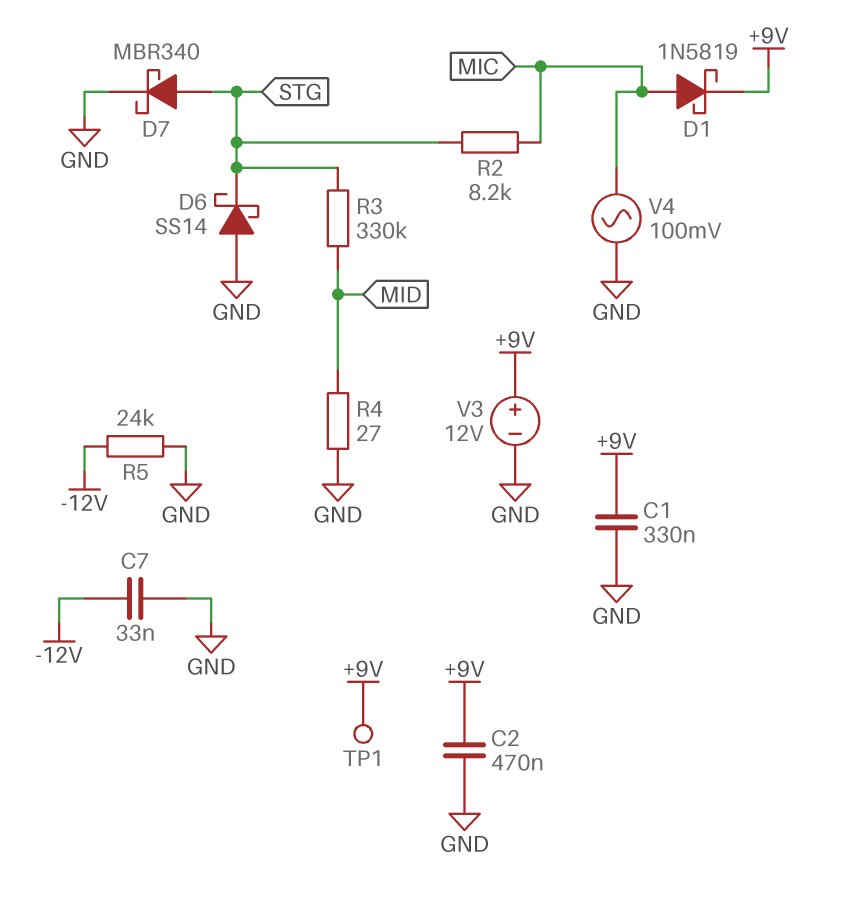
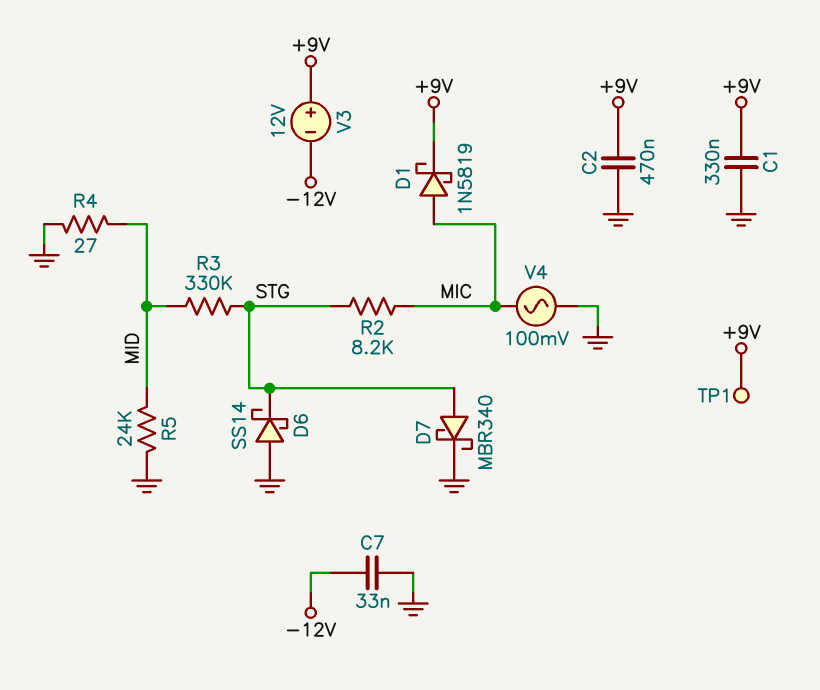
R5: 24k (-12V, GND) -> 24k (GND, MID)
V3: 12V (plus +9V, minus GND) -> 12V (plus +9V, minus -12V)

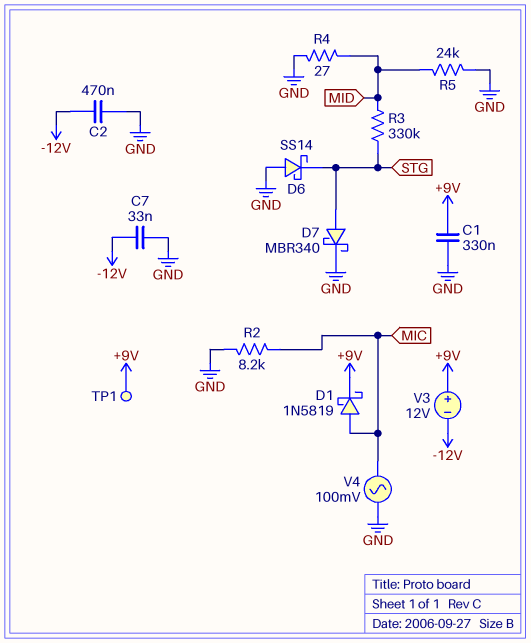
C2: 470nF (+9V, GND) -> 470nF (-12V, GND)
R2: 8.2k (MIC, STG) -> 8.2k (GND, MIC)

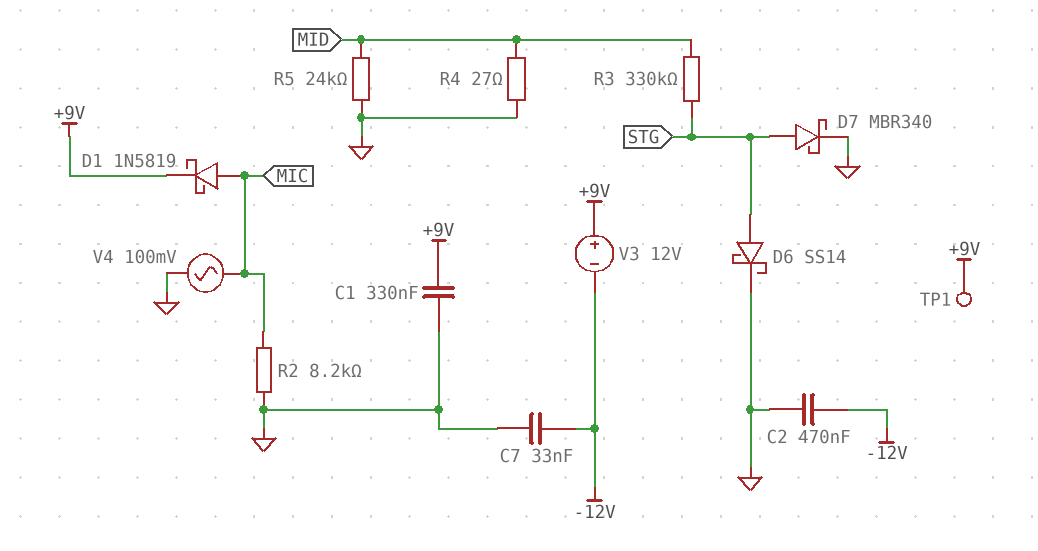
D6: schottky SS14 (A GND, K STG) -> schottky SS14 (A STG, K GND)

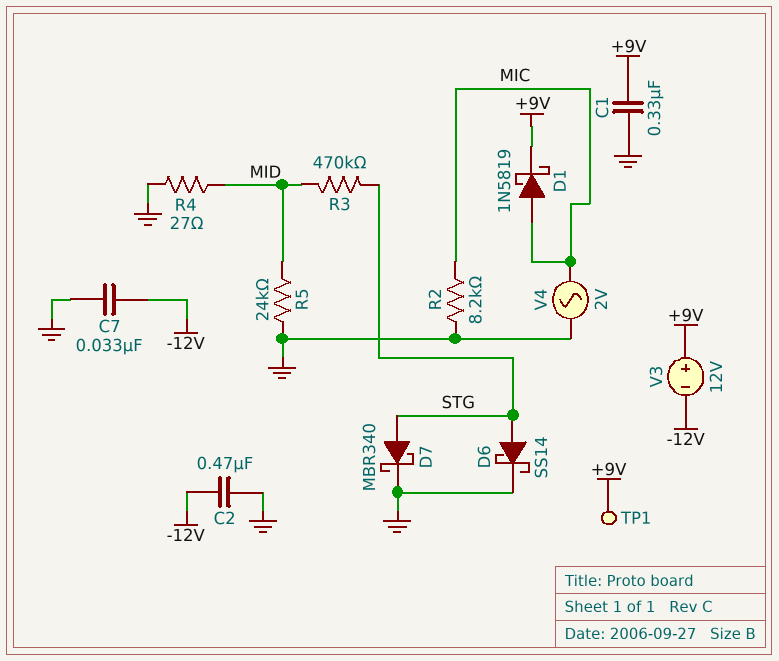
R3: 330k (MID, STG) -> 470k (MID, STG)
V4: AC 100mV (GND, MIC) -> AC 2V (GND, MIC)

